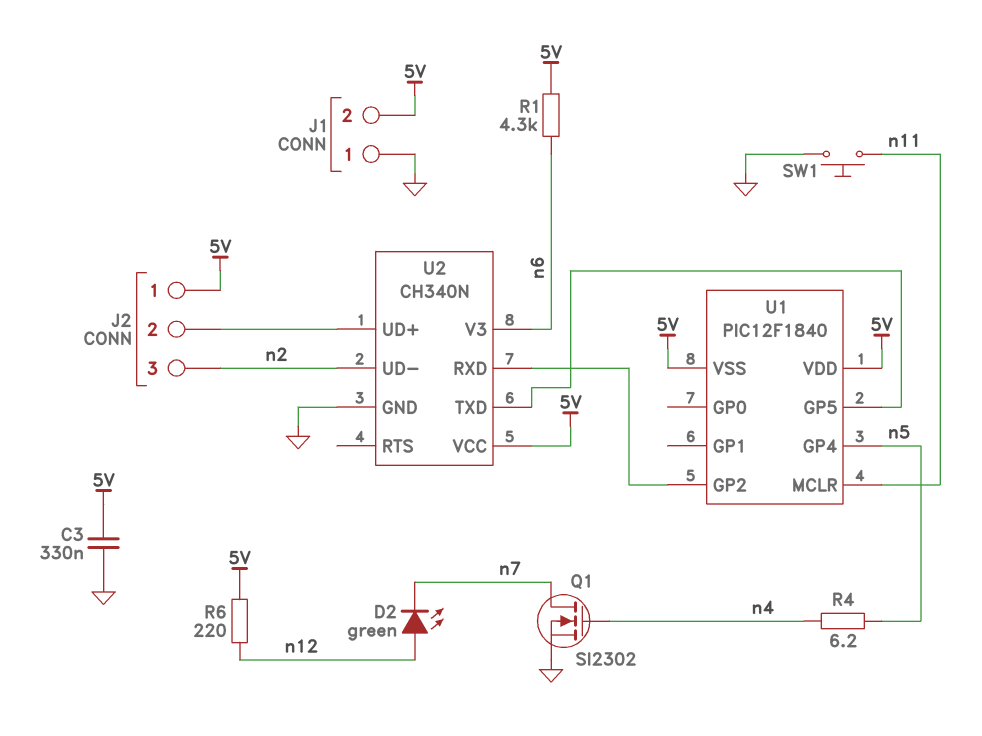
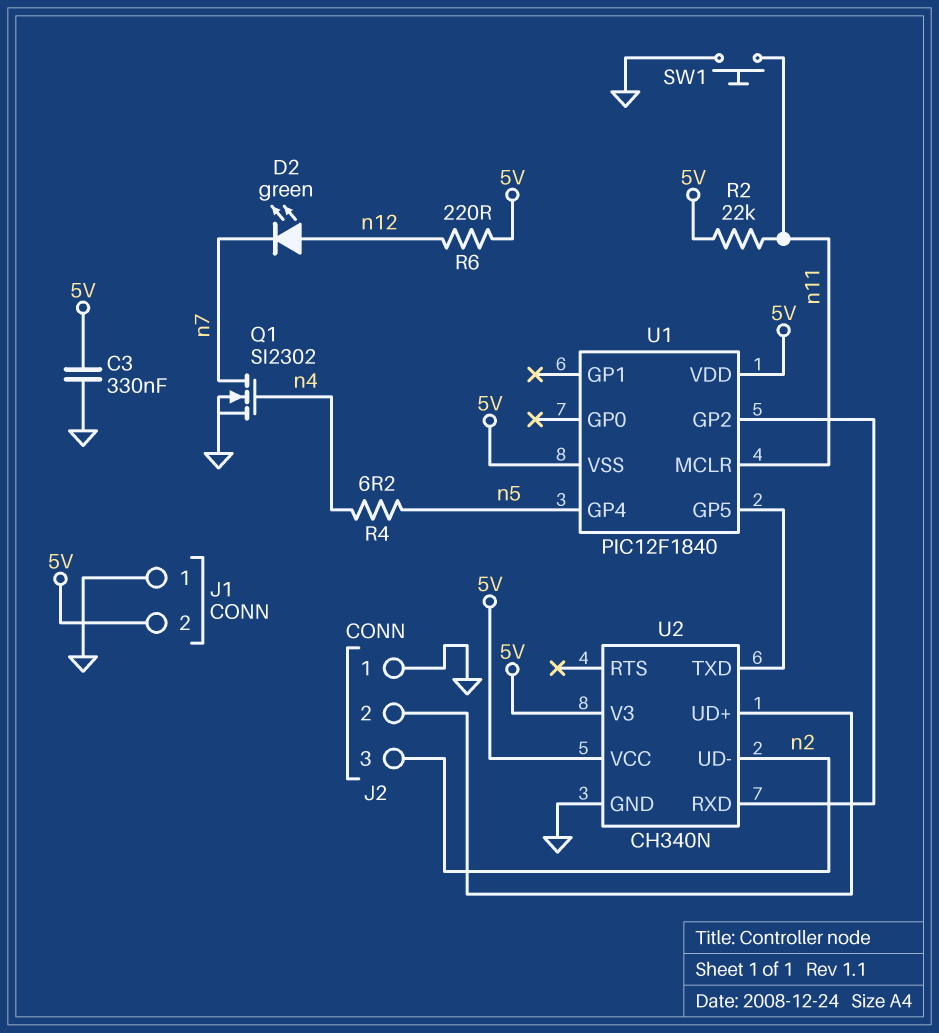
J2 pin 1: 5V -> GND
R1: 4.3k (5V, n6) -> none
R2: none -> 22k (5V, n11)
U2 pin V3: n6 -> 5V

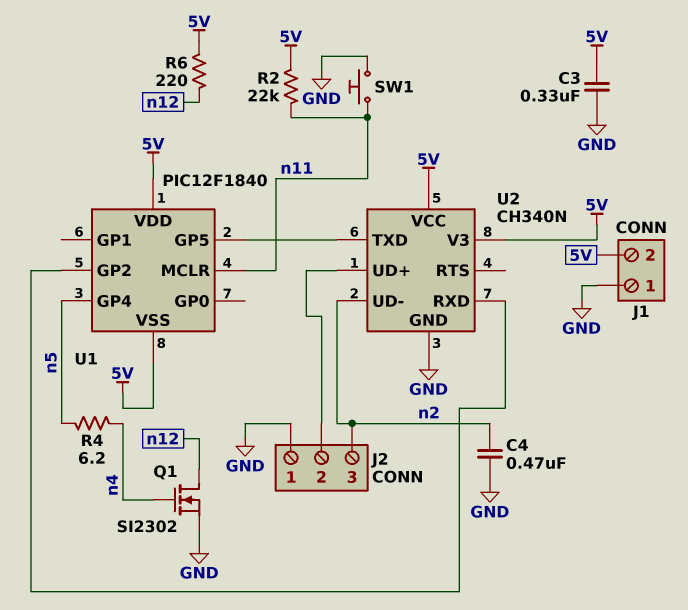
C4: none -> 470nF (GND, n2)
D2: LED green (A n12, K n7) -> none
Q1: NMOS SI2302 (G n4, D n7, S GND) -> NMOS SI2302 (G n4, D n12, S GND)

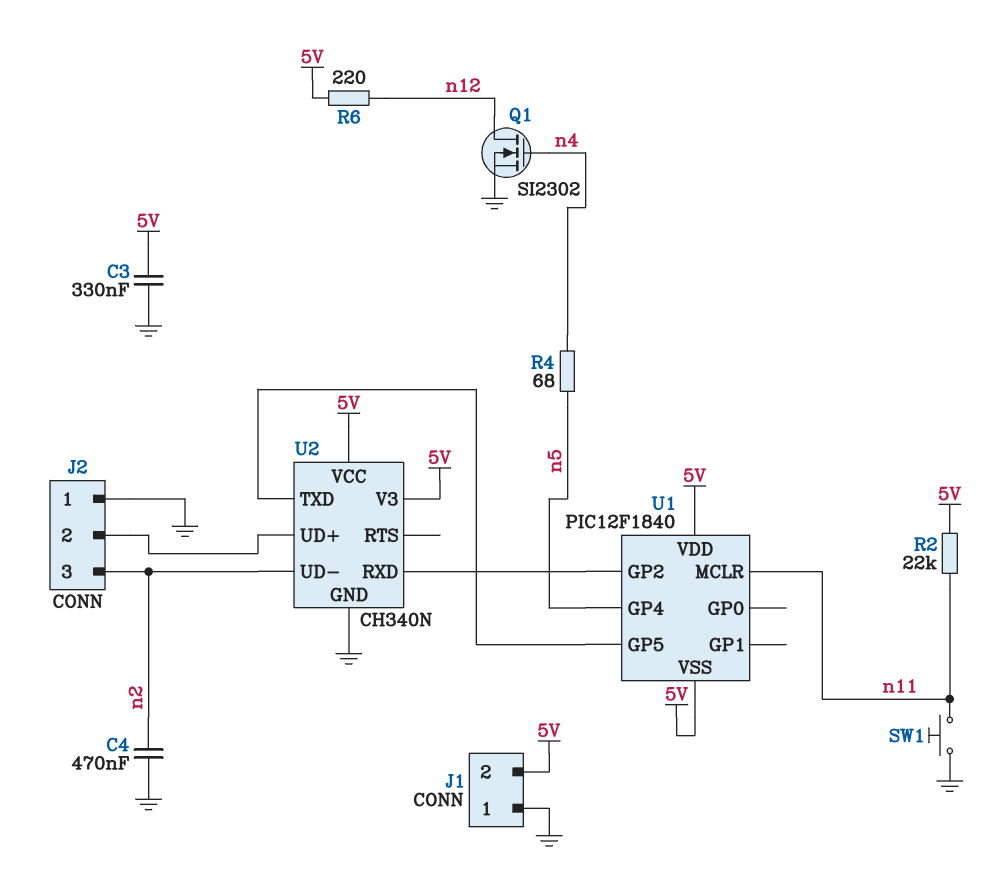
R4: 6.2 (n4, n5) -> 68 (n4, n5)

